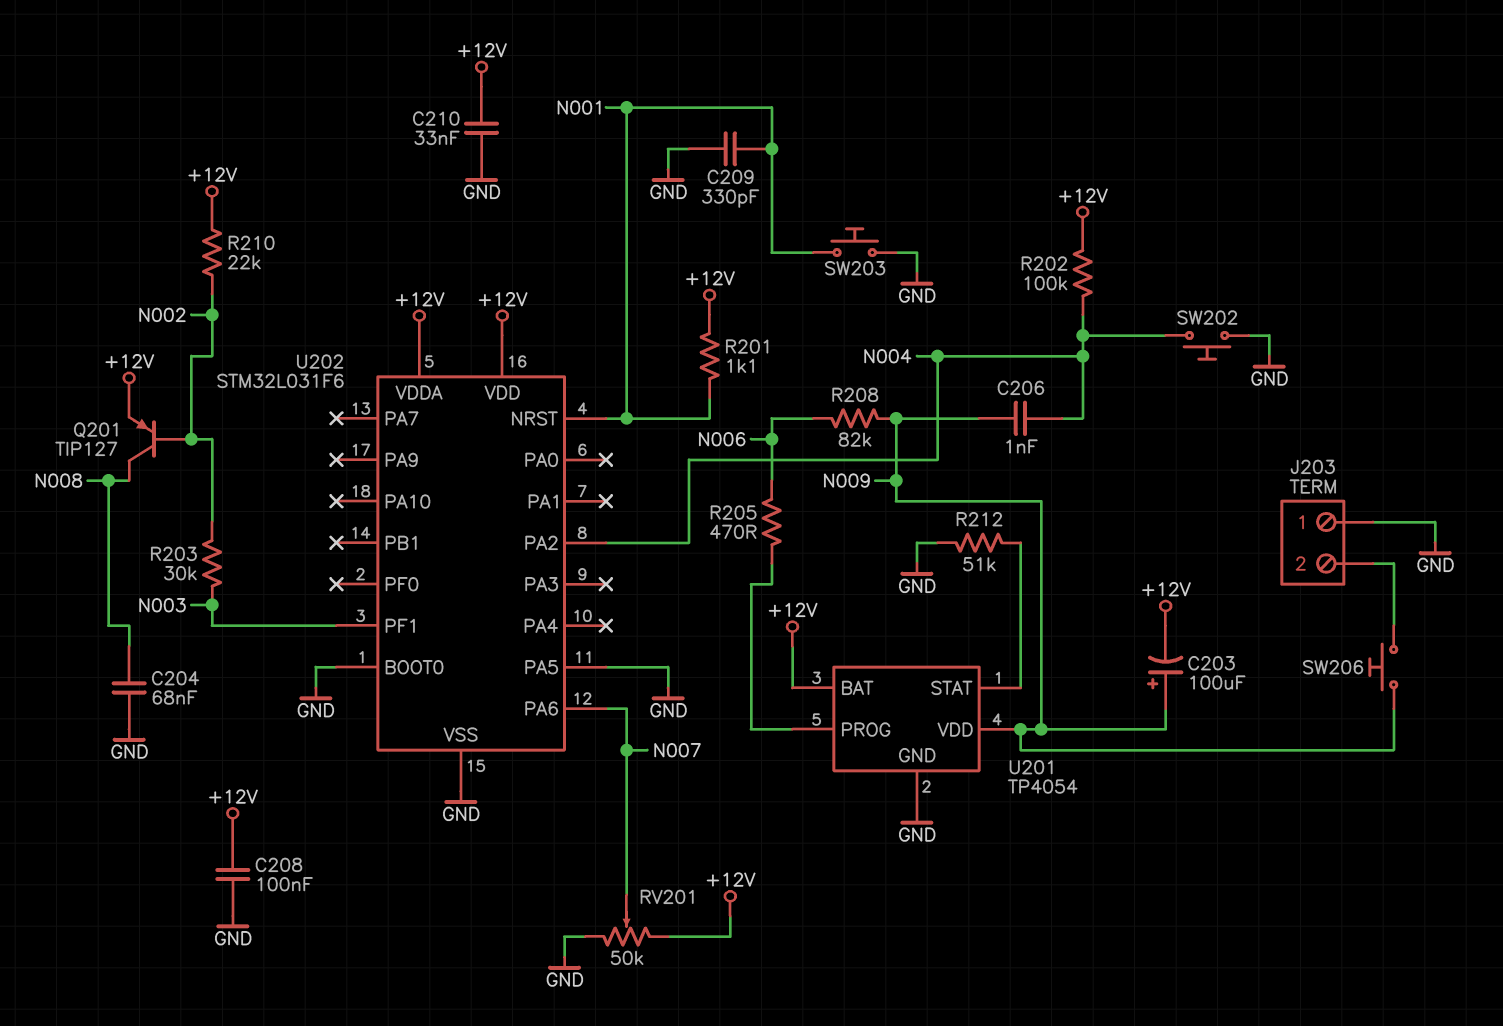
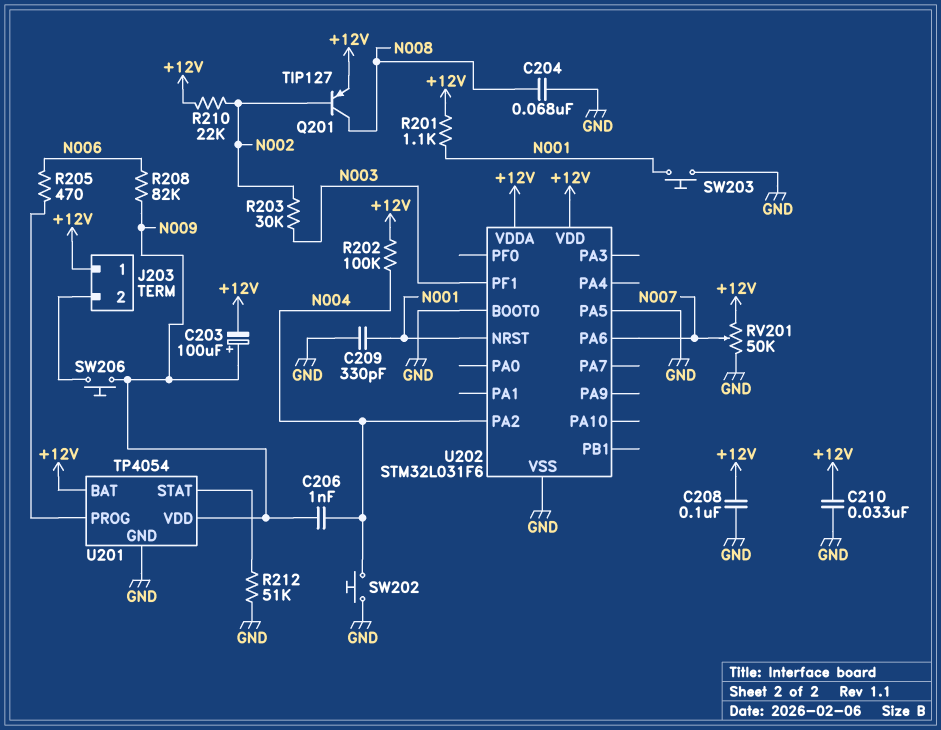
J203 pin 1: GND -> +12V

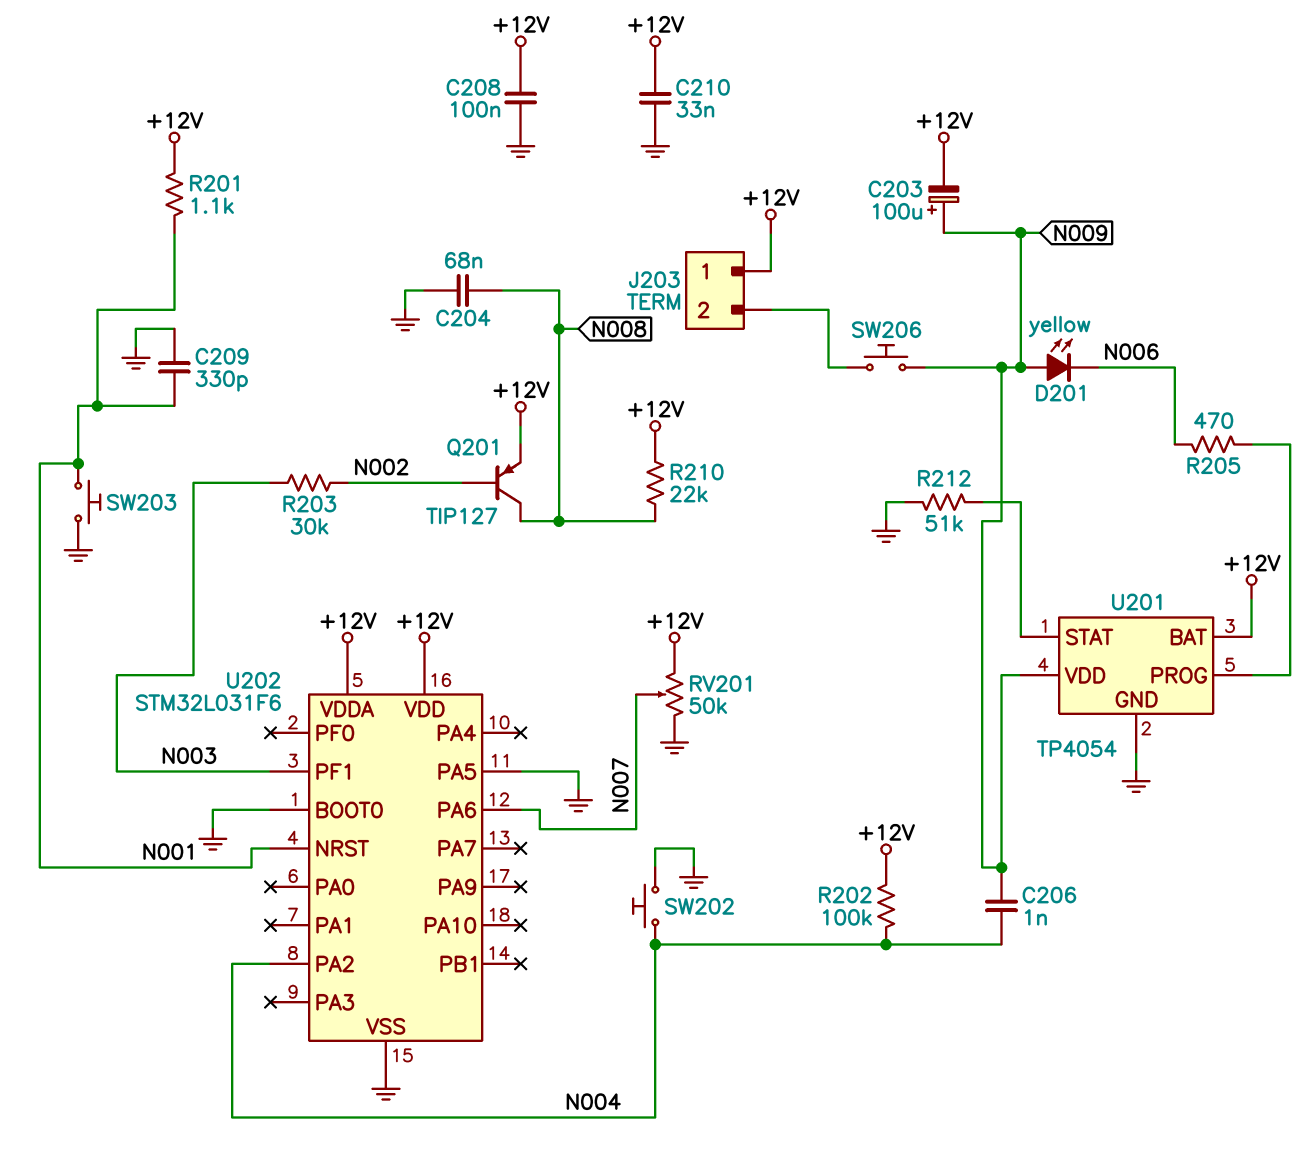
D201: none -> LED yellow (A N009, K N006)
R208: 82k (N006, N009) -> none
R210: 22k (+12V, N002) -> 22k (+12V, N008)

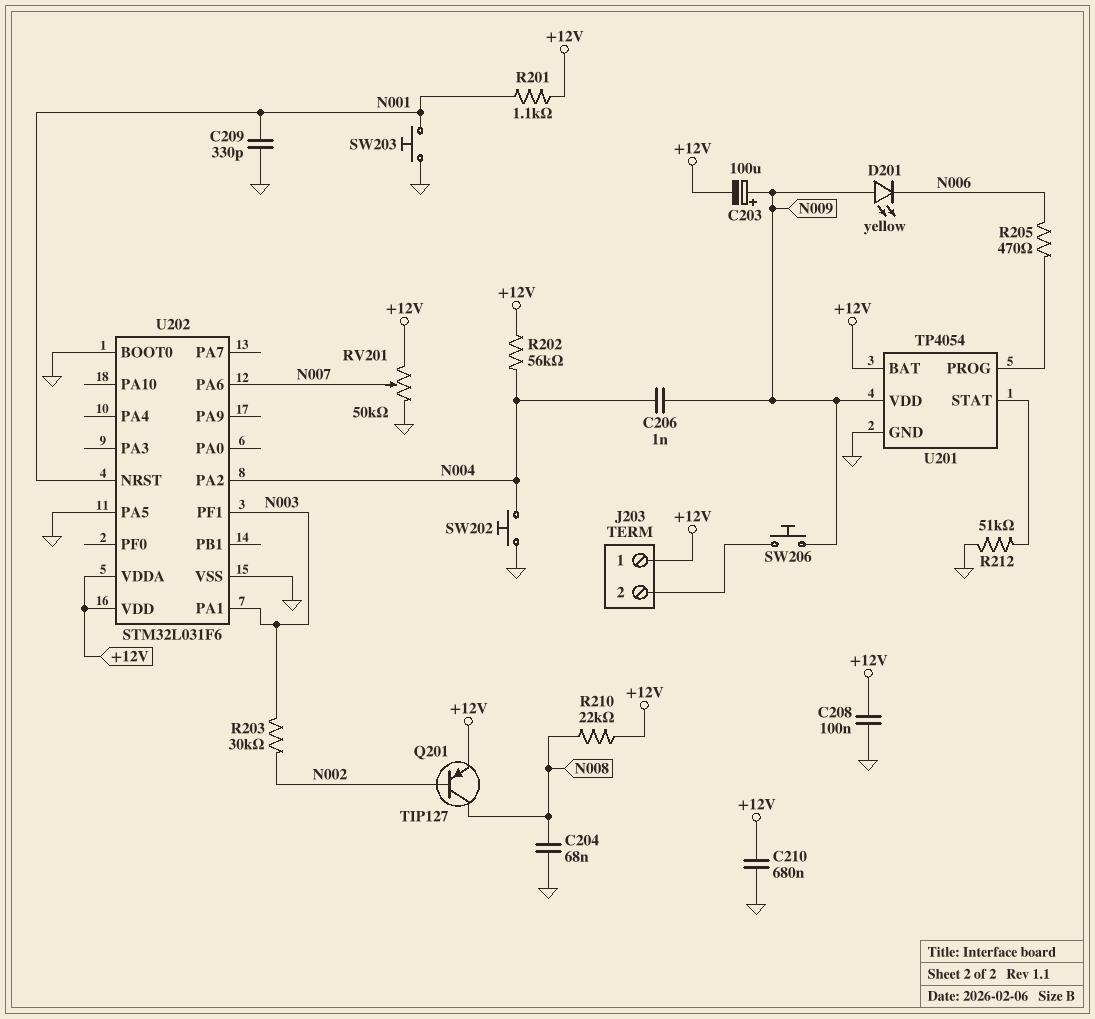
C210: 33nF (+12V, GND) -> 680nF (+12V, GND)
R202: 100k (+12V, N004) -> 56k (+12V, N004)
U202 pin PA1: none -> N003

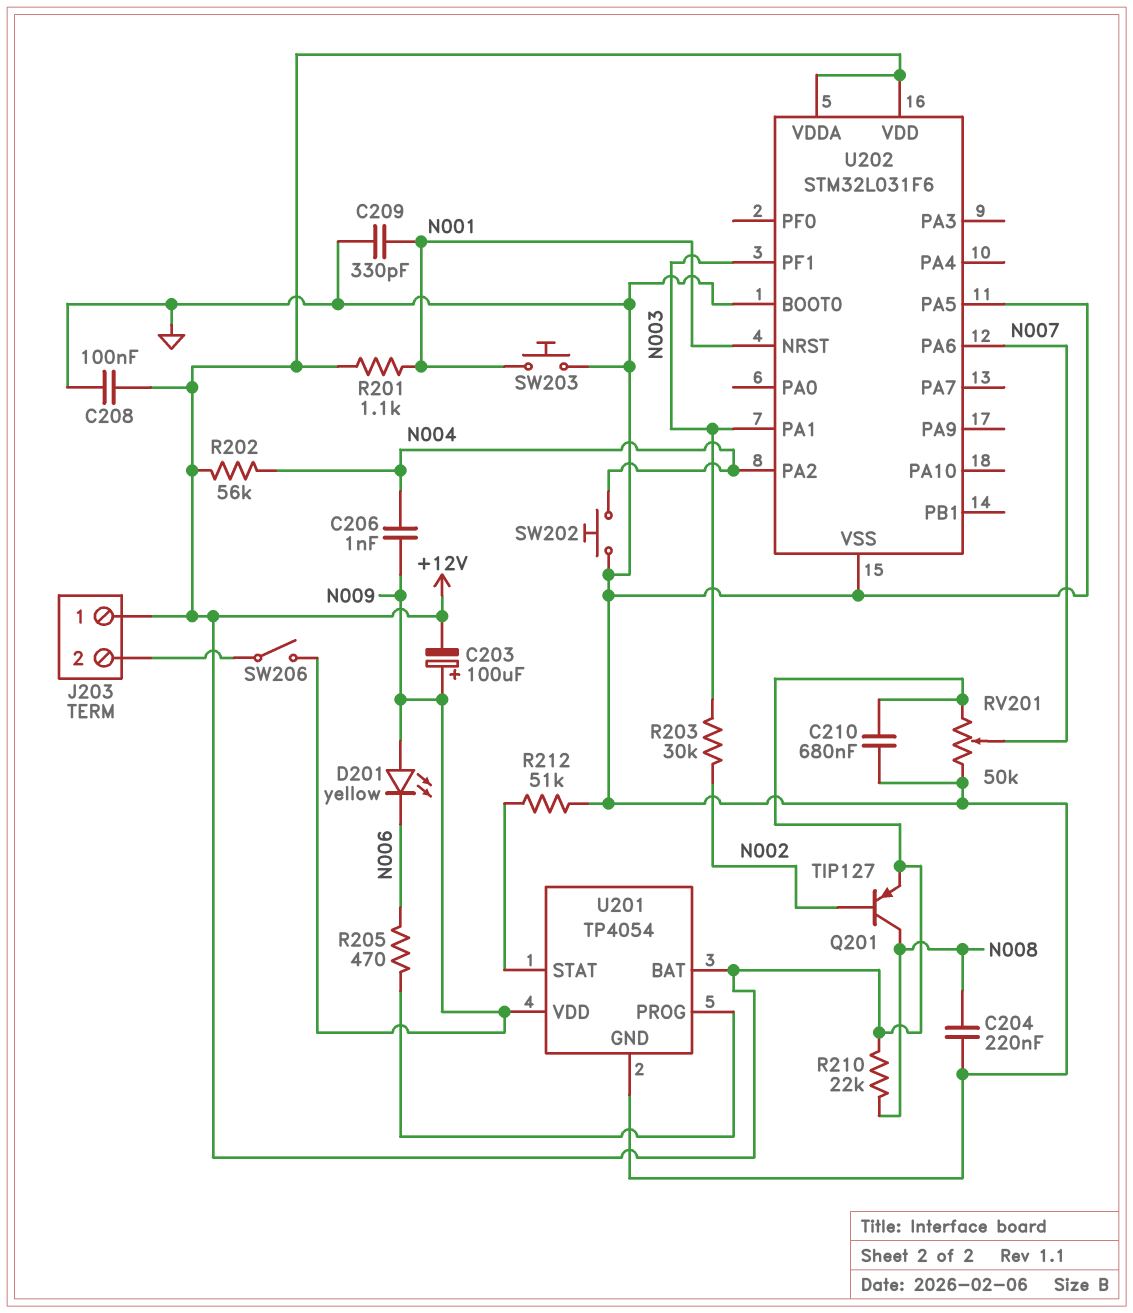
C204: 68nF (GND, N008) -> 220nF (GND, N008)
SW206: button (J203/2, N009) -> switch (J203/2, N009)

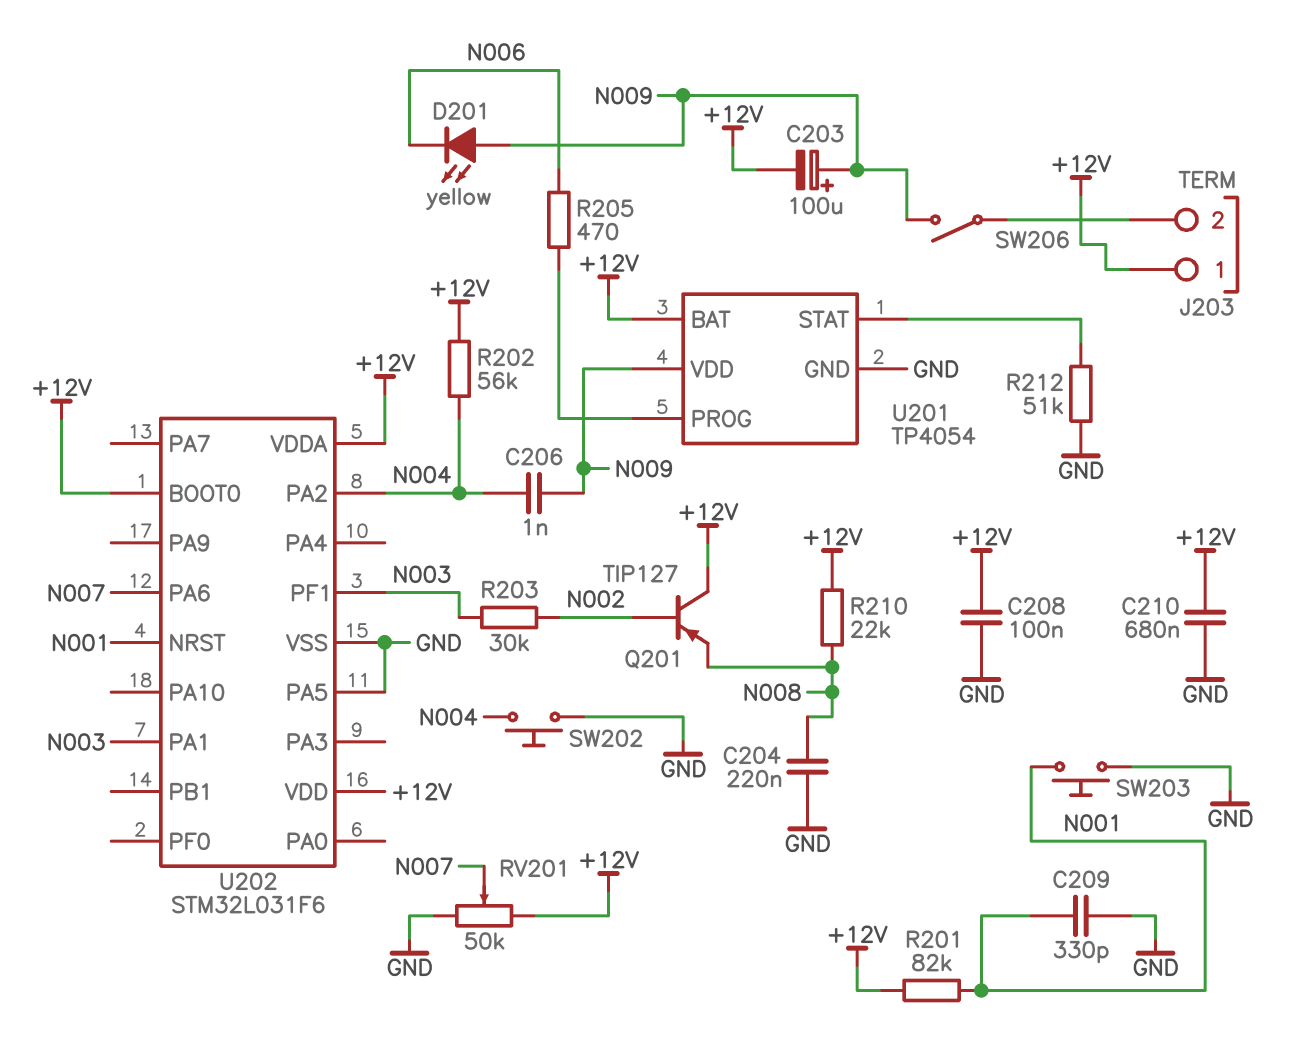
Q201: PNP TIP127 (B N002, C N008, E +12V) -> PNP TIP127 (B N002, C +12V, E N008)
R201: 1.1k (+12V, N001) -> 82k (+12V, N001)
U202 pin BOOT0: GND -> +12V

